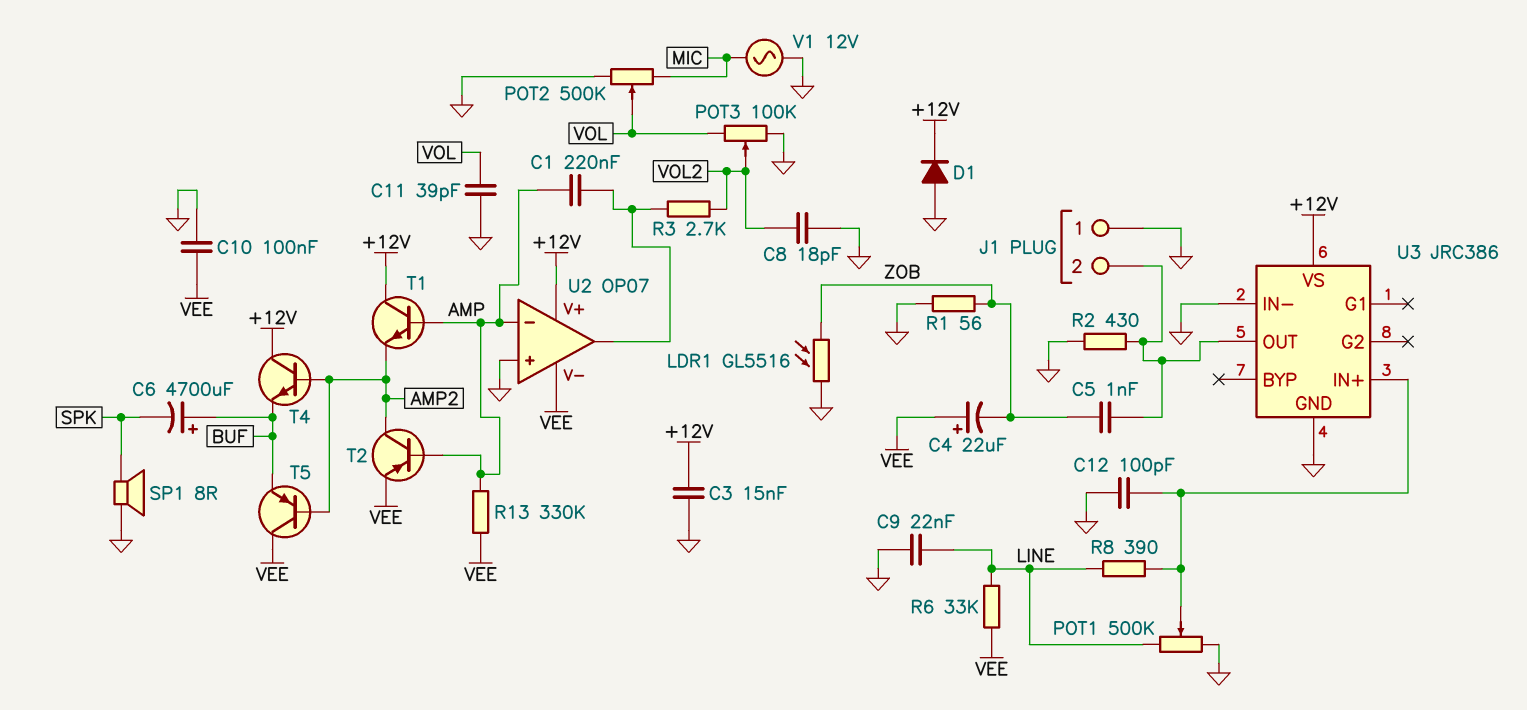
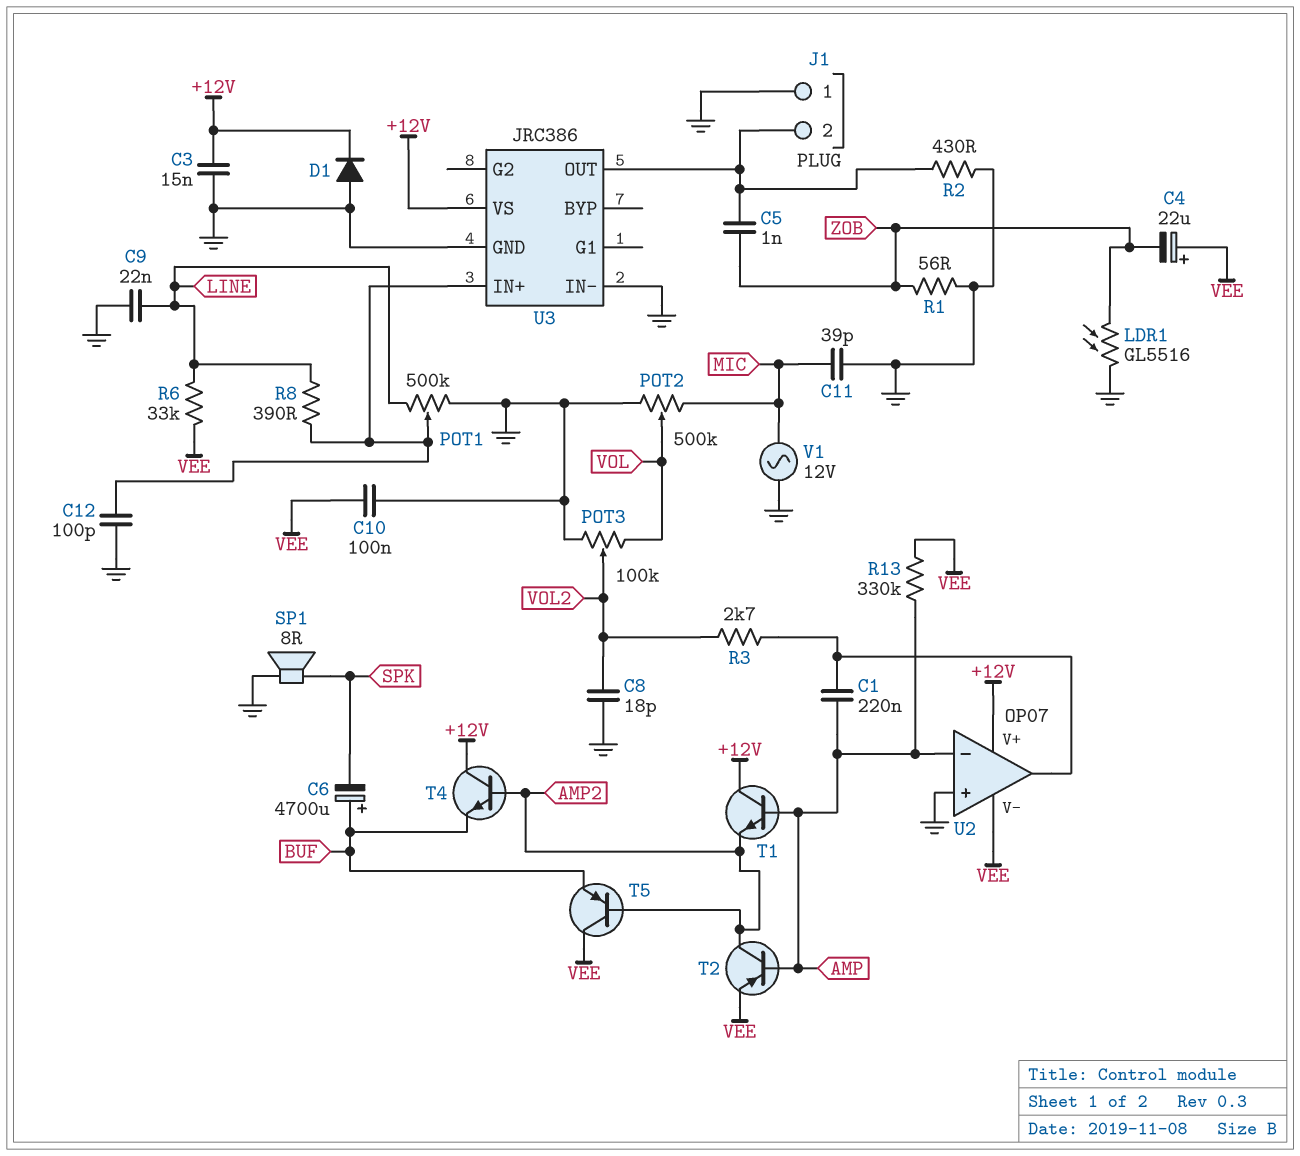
C11: 39pF (GND, VOL) -> 39pF (GND, MIC)

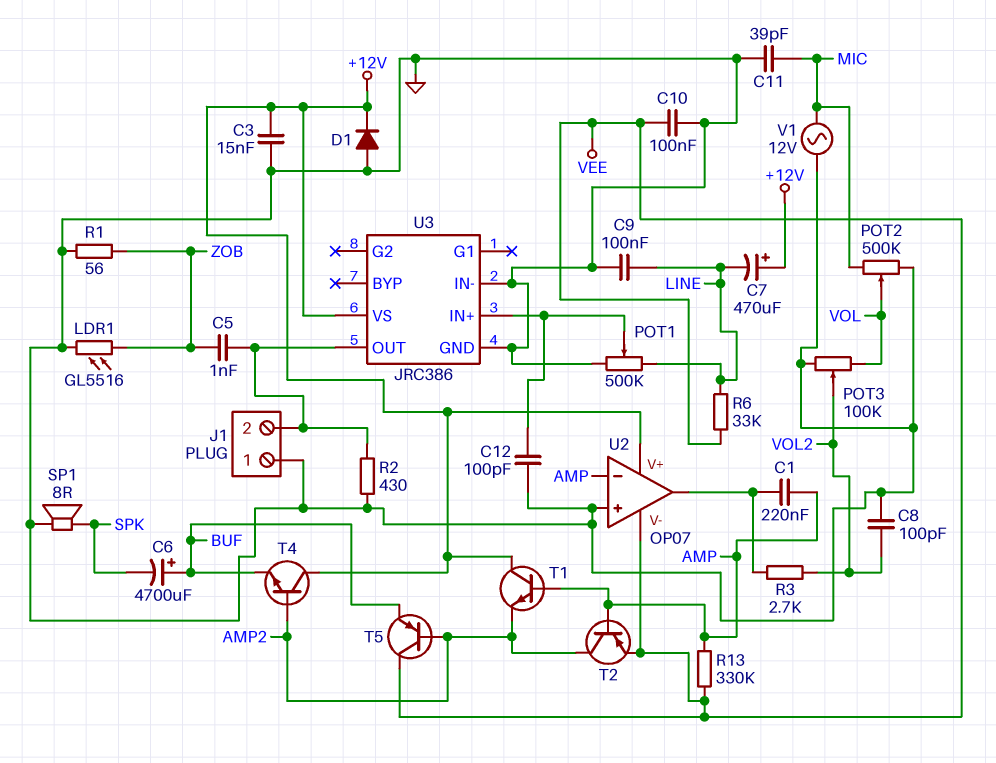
C4: 22uF (plus VEE, minus ZOB) -> none
C7: none -> 470uF (plus +12V, minus LINE)
C8: 18pF (GND, VOL2) -> 100pF (GND, VOL2)
C9: 22nF (GND, LINE) -> 100nF (GND, LINE)
R8: 390 (LINE, U3/IN+) -> none

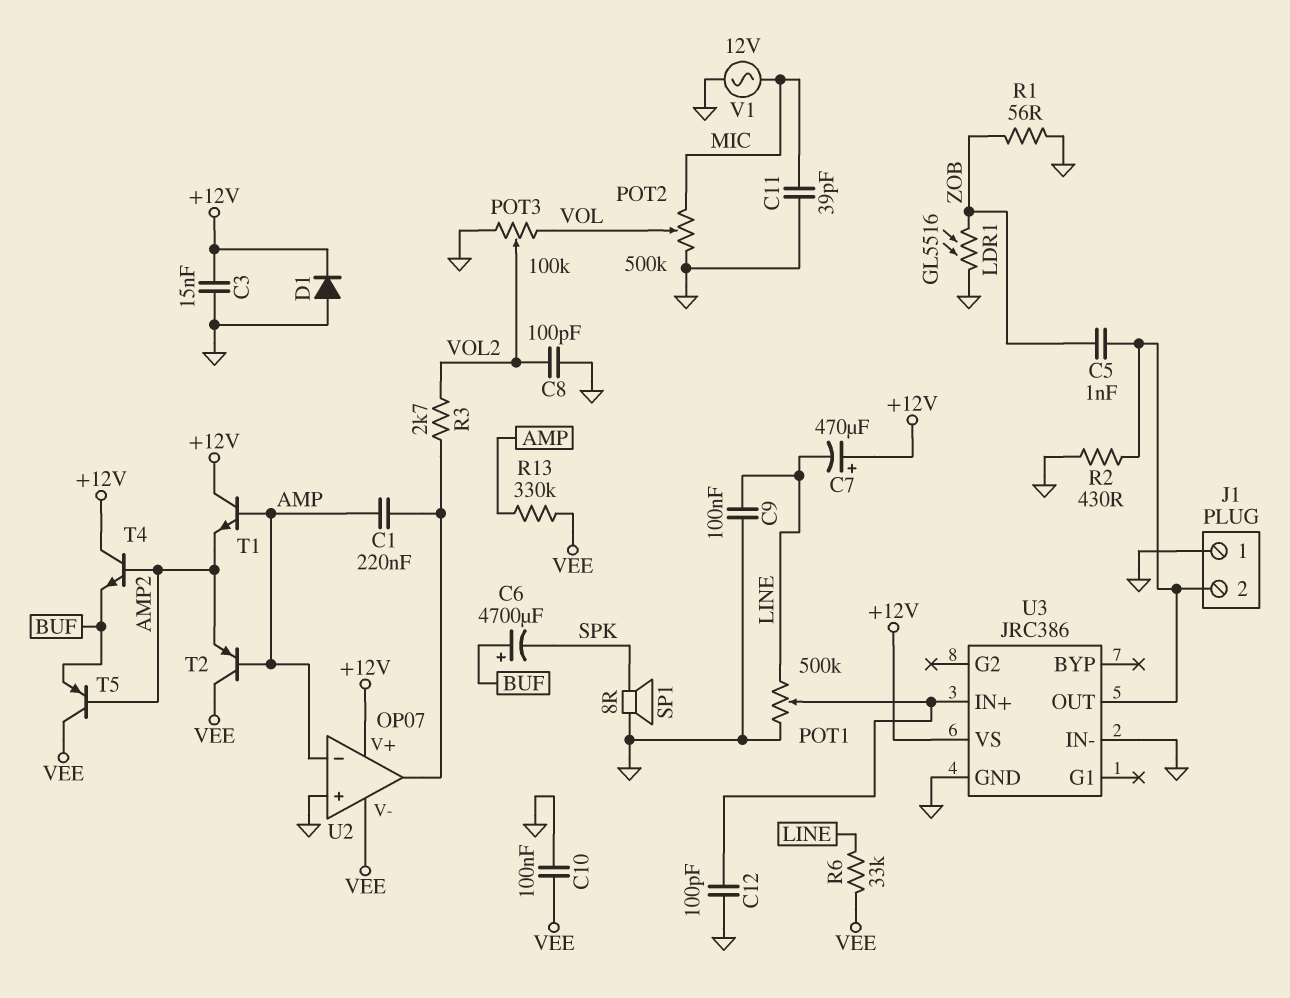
T2: PNP (B AMP, C AMP2, E VEE) -> PNP (B AMP, C VEE, E AMP2)

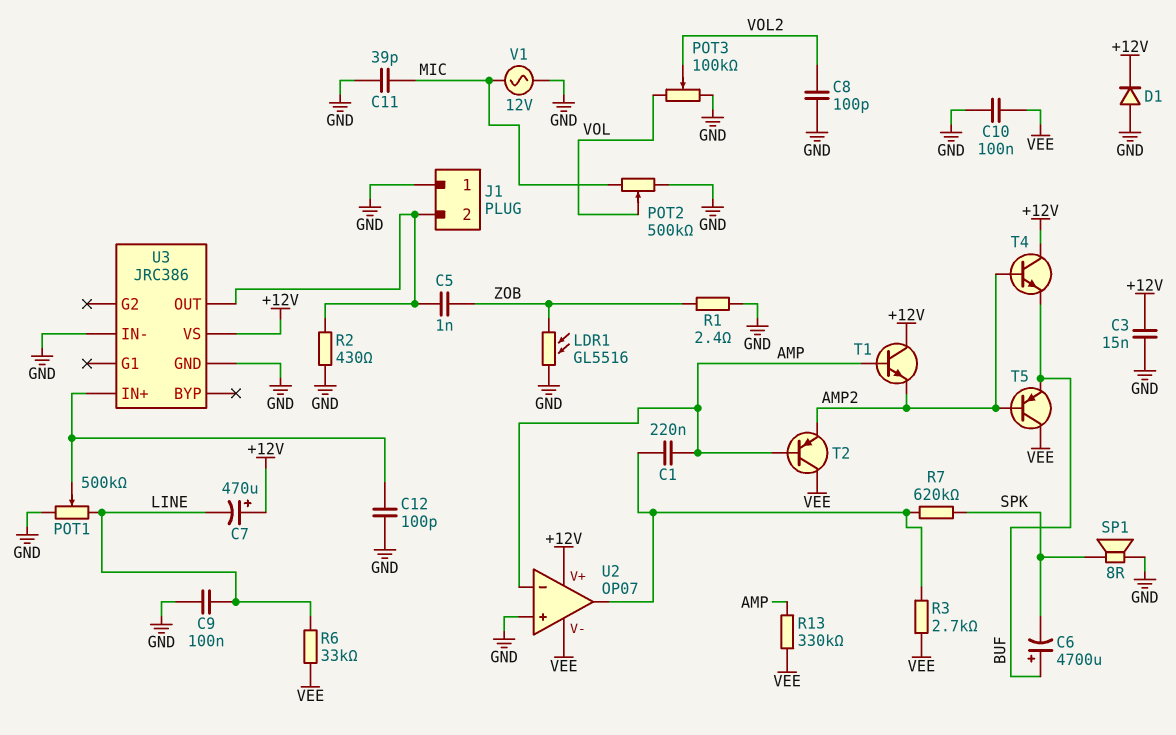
R1: 56 (GND, ZOB) -> 2.4 (GND, ZOB)
R3: 2.7k (U2/out, VOL2) -> 2.7k (U2/out, VEE)
R7: none -> 620k (SPK, U2/out)

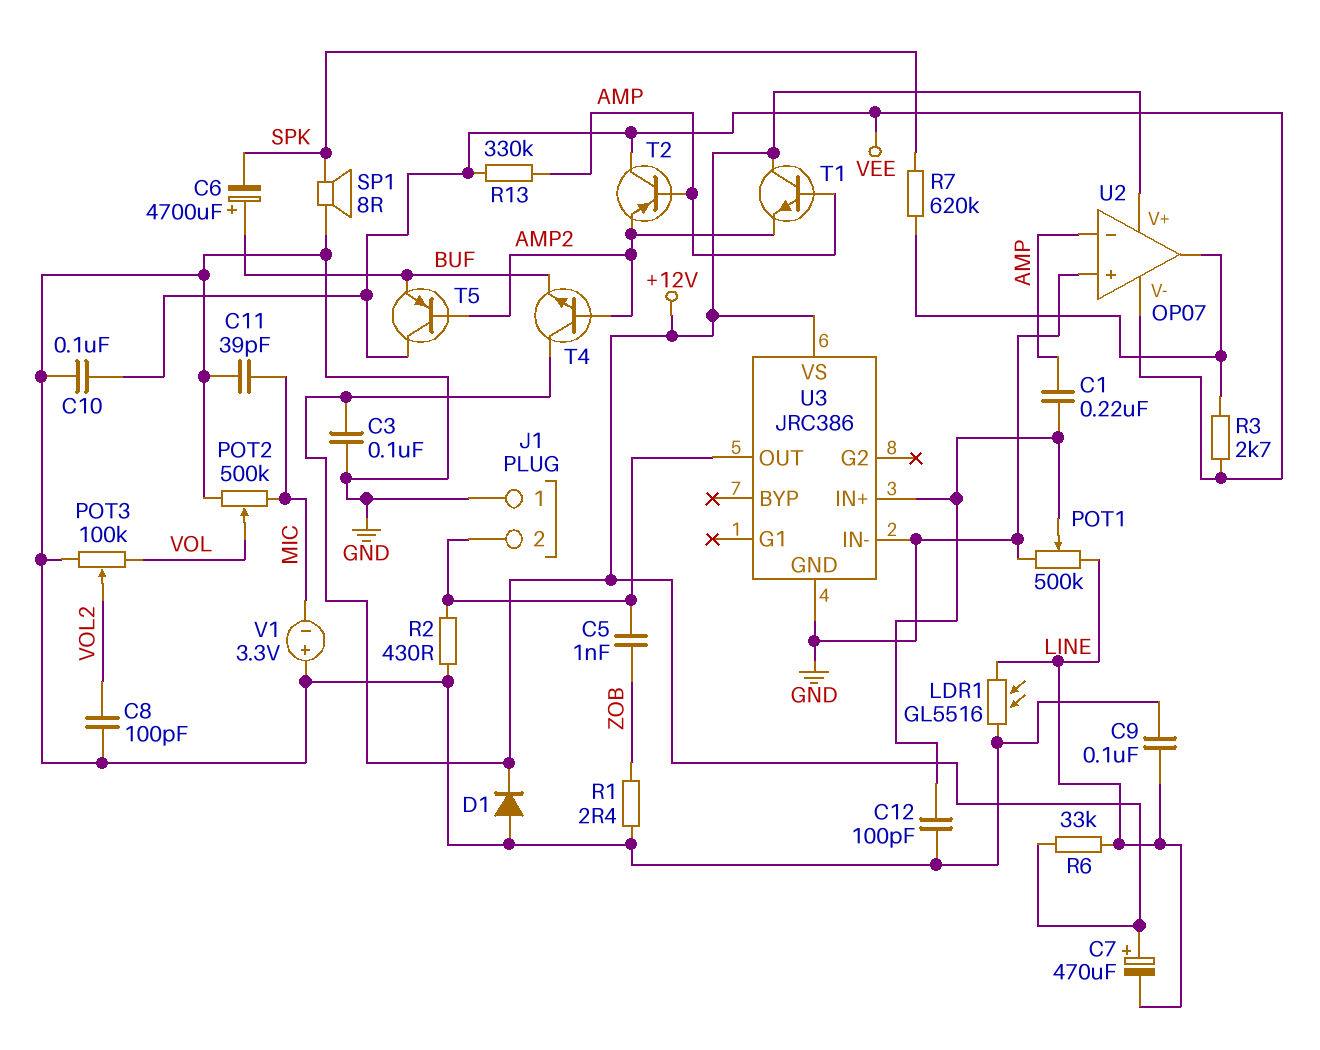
C1: 220nF (AMP, U2/out) -> 220nF (AMP, U3/IN+)
C3: 15nF (+12V, GND) -> 100nF (+12V, GND)
LDR1: GL5516 (GND, ZOB) -> GL5516 (GND, LINE)
R6: 33k (LINE, VEE) -> 33k (+12V, LINE)
V1: AC 12V (GND, MIC) -> 3.3V (plus GND, minus MIC)

